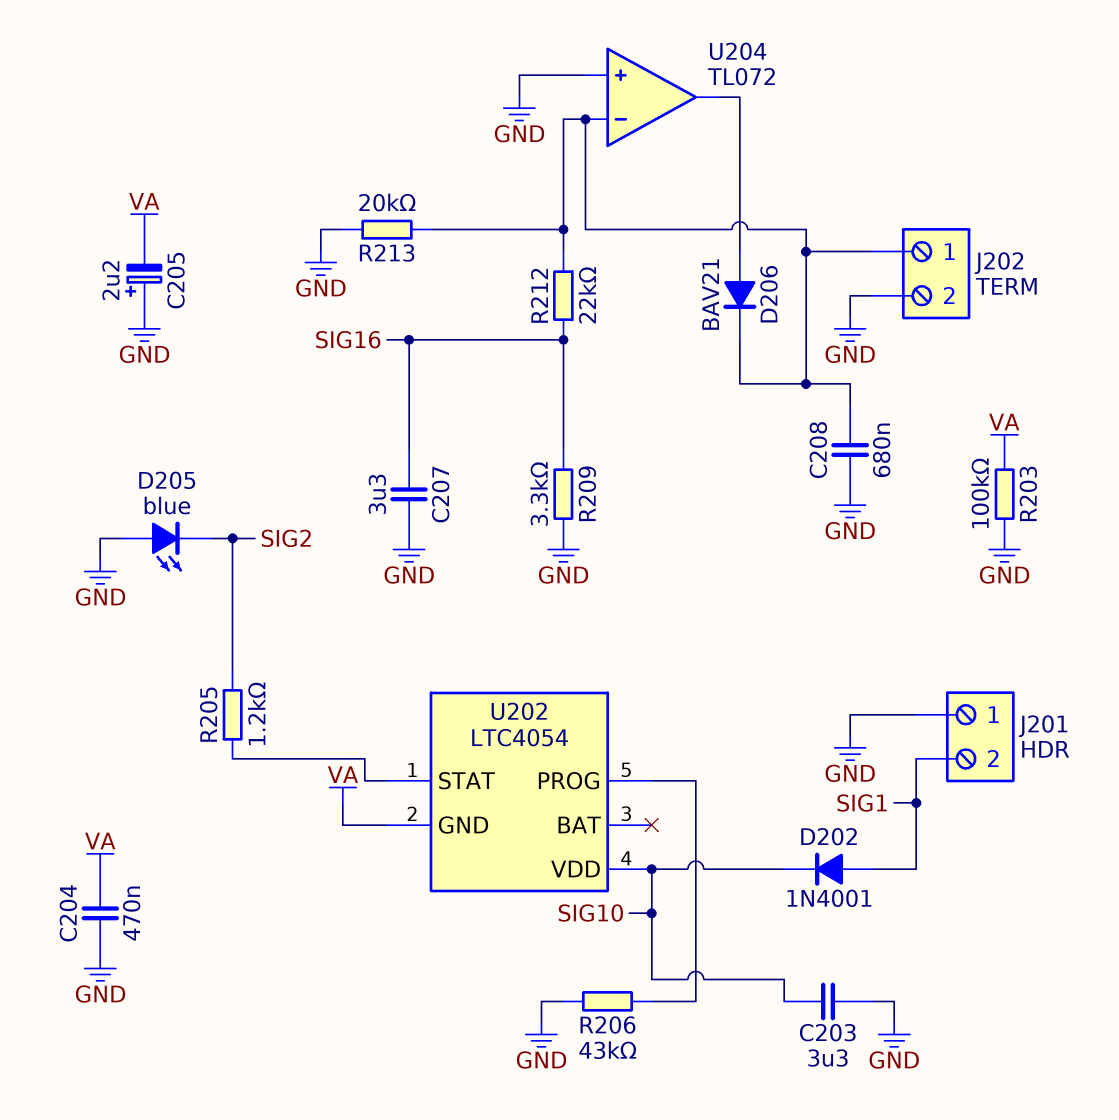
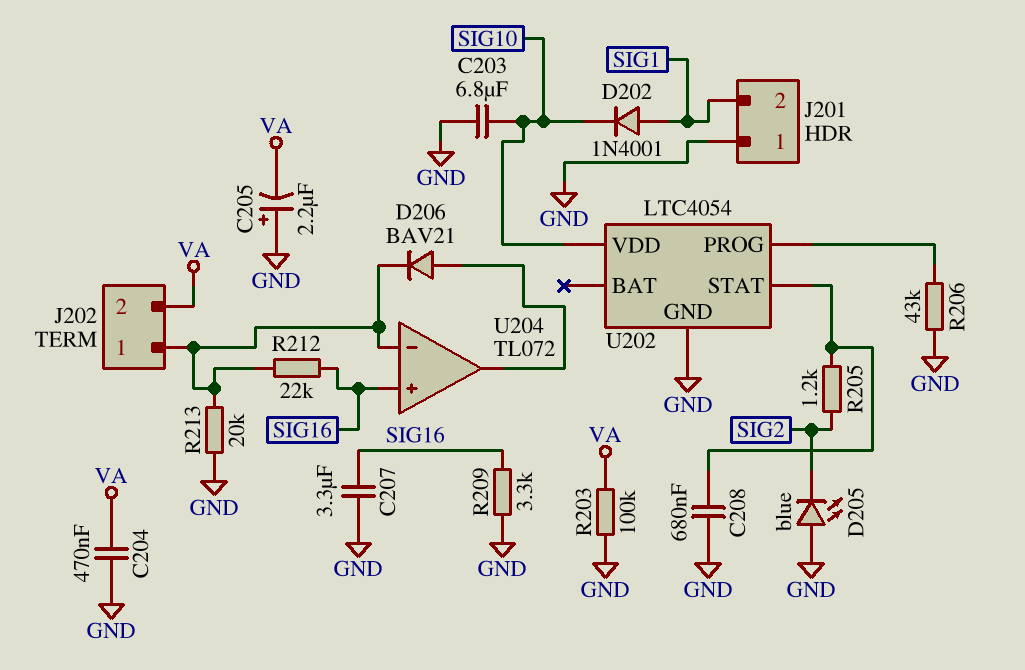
C203: 3.3uF (GND, SIG10) -> 6.8uF (GND, SIG10)
C208: 680nF (GND, J202/1) -> 680nF (GND, U202/STAT)
J202 pin 2: GND -> VA
U202 pin GND: VA -> GND
U204 pin in+: GND -> SIG16

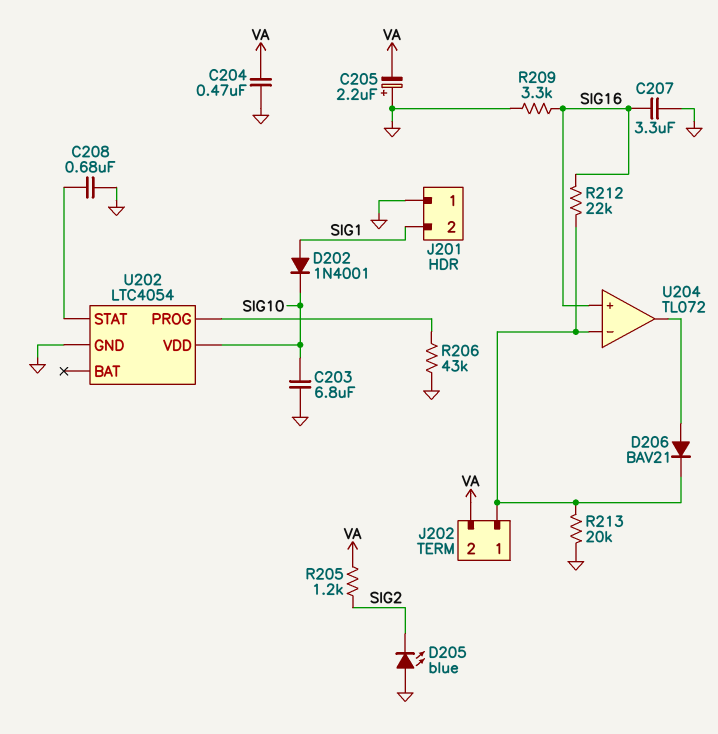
R203: 100k (GND, VA) -> none
R205: 1.2k (SIG2, U202/STAT) -> 1.2k (SIG2, VA)

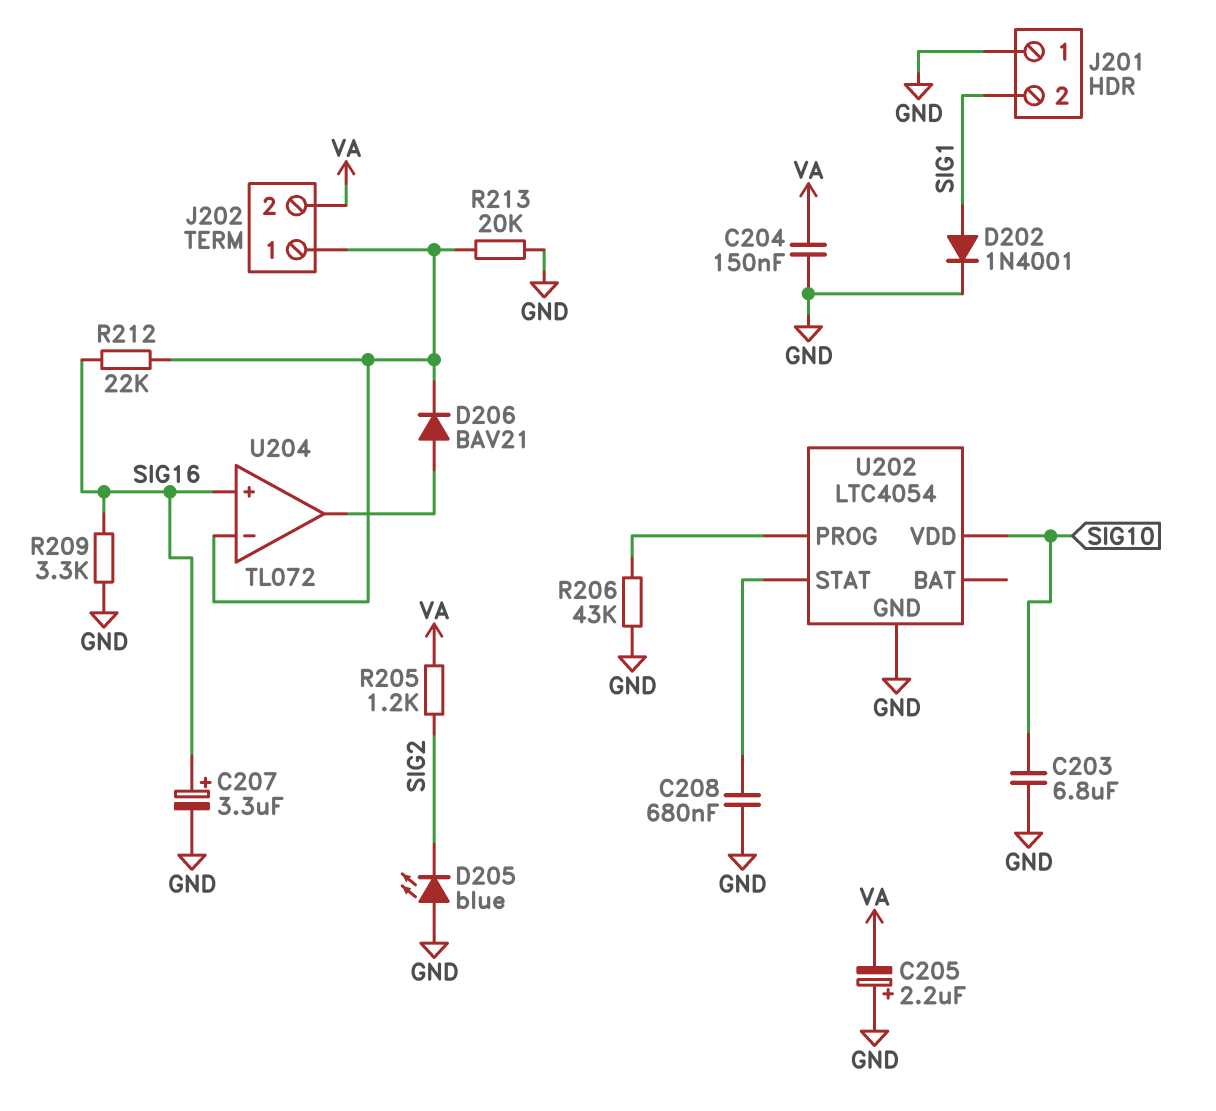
C204: 470nF (GND, VA) -> 150nF (GND, VA)
C207: 3.3uF (GND, SIG16) -> 3.3uF (plus SIG16, minus GND)
D202: diode 1N4001 (A SIG1, K SIG10) -> diode 1N4001 (A SIG1, K GND)

